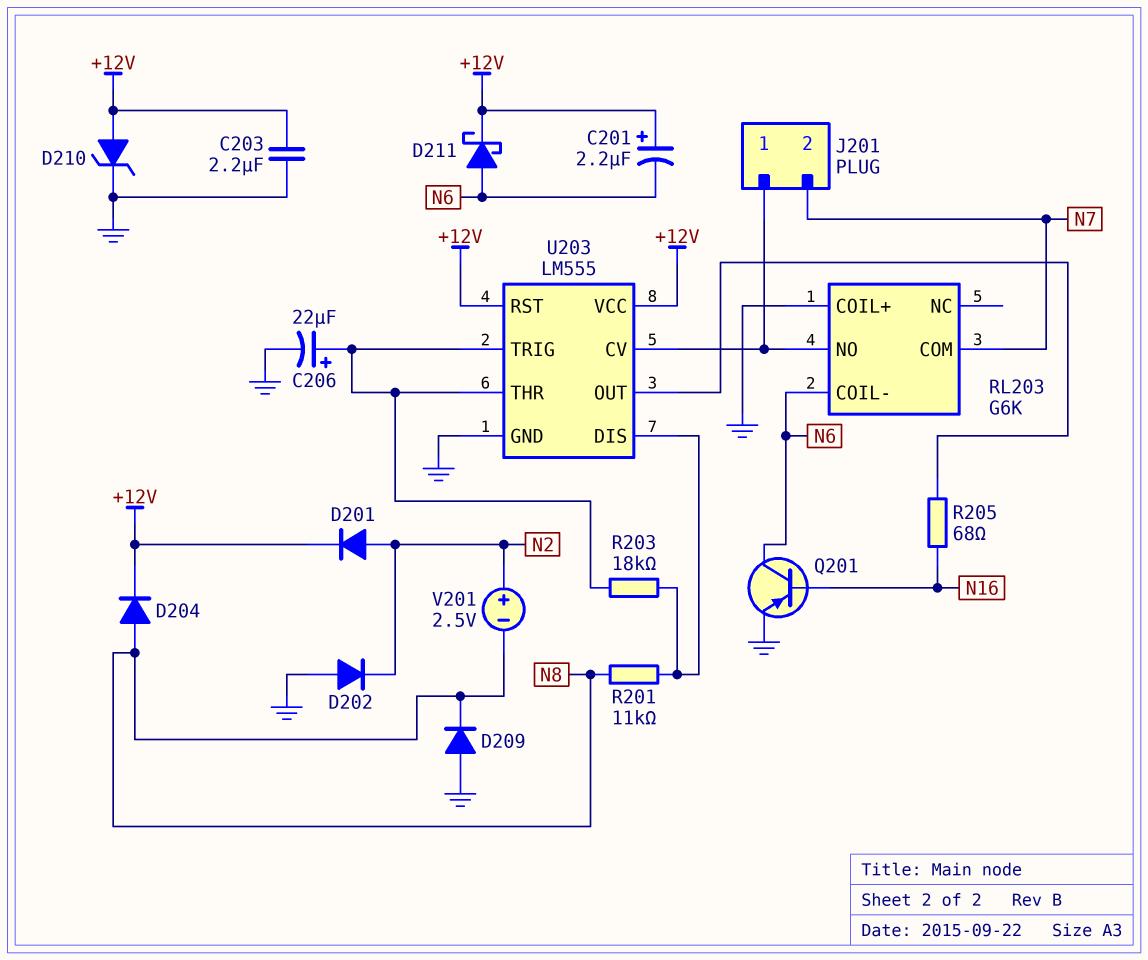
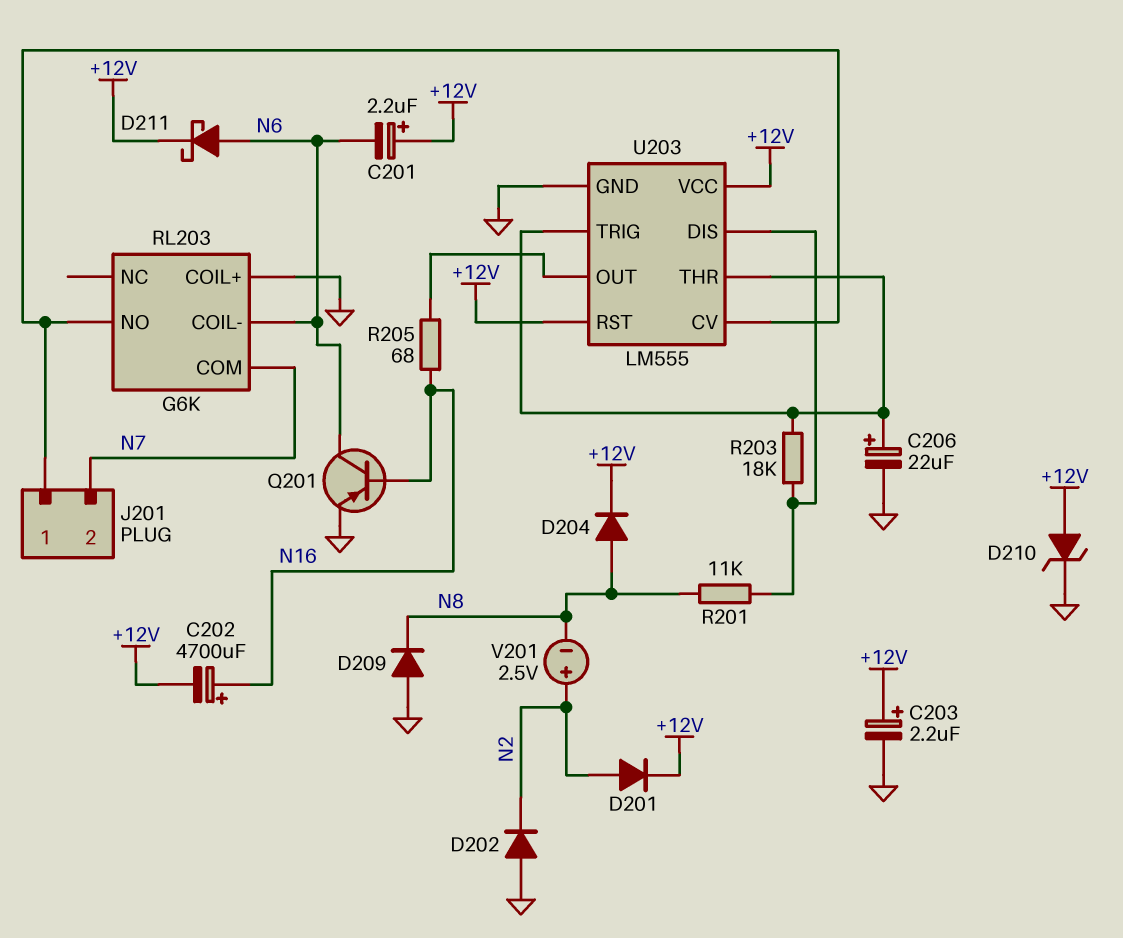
C202: none -> 4700uF (plus N16, minus +12V)
C203: 2.2uF (+12V, GND) -> 2.2uF (plus +12V, minus GND)

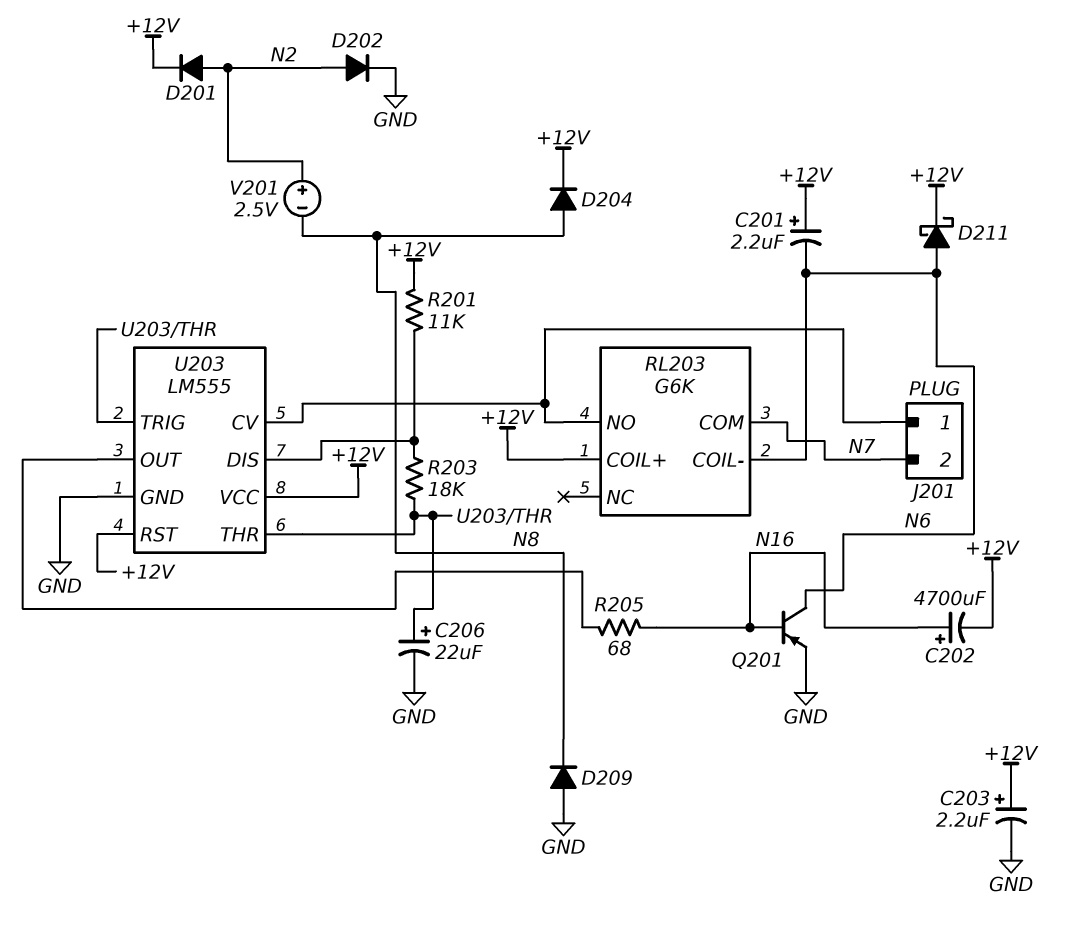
D202: diode (A GND, K N2) -> diode (A N2, K GND)
D210: zener (A +12V, K GND) -> none
R201: 11k (N8, U203/DIS) -> 11k (+12V, U203/DIS)
RL203 pin COIL+: GND -> +12V

